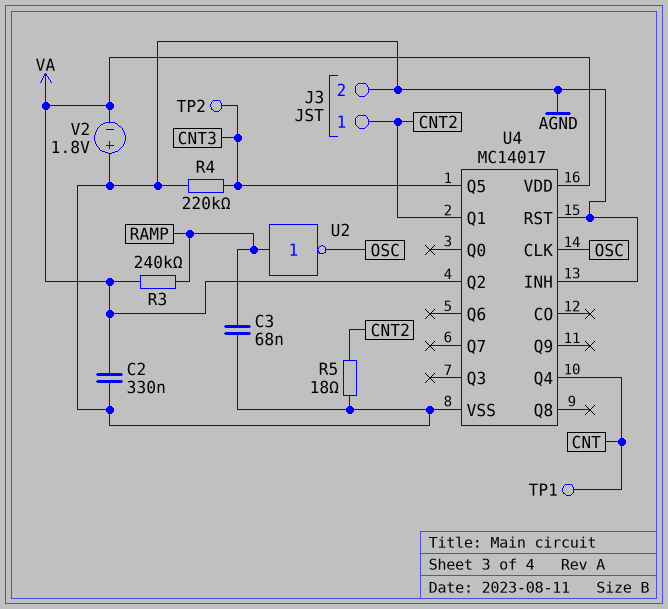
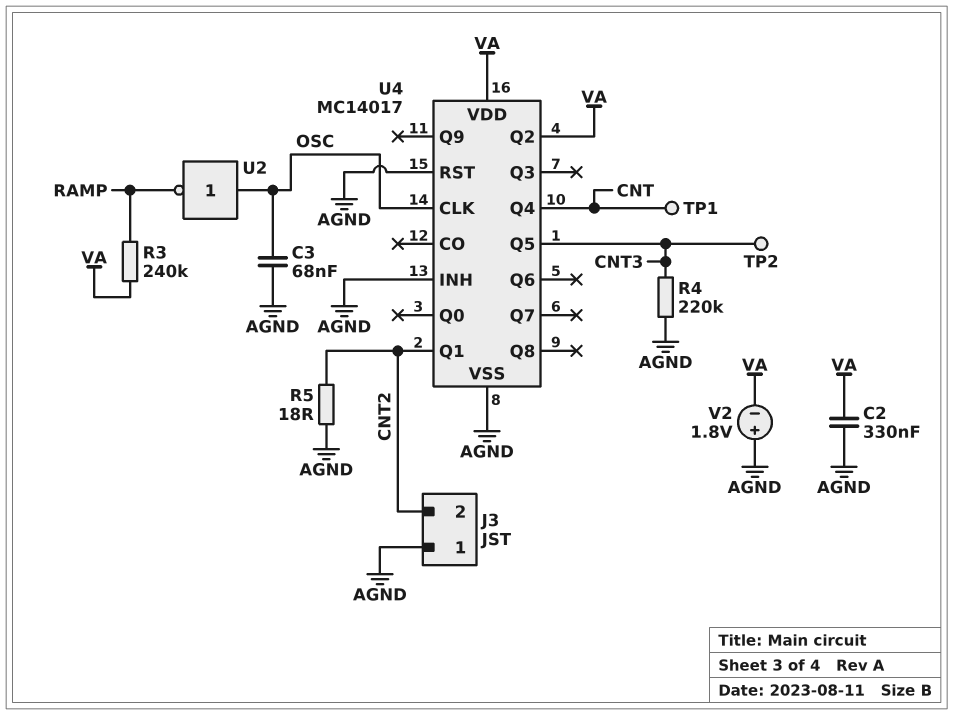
C3: 68nF (AGND, RAMP) -> 68nF (AGND, OSC)
J3 pin 1: CNT2 -> AGND
J3 pin 2: AGND -> CNT2
U2: NOT (in RAMP, out OSC) -> NOT (in OSC, out RAMP)

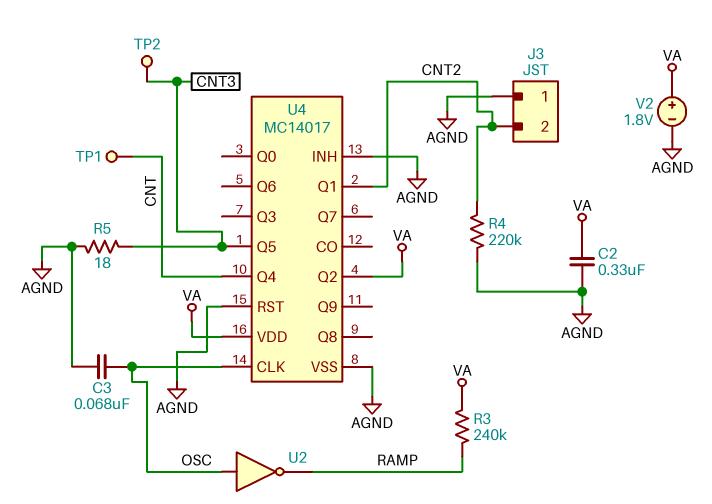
R4: 220k (AGND, CNT3) -> 220k (AGND, CNT2)
R5: 18 (AGND, CNT2) -> 18 (AGND, CNT3)
V2: 1.8V (plus AGND, minus VA) -> 1.8V (plus VA, minus AGND)

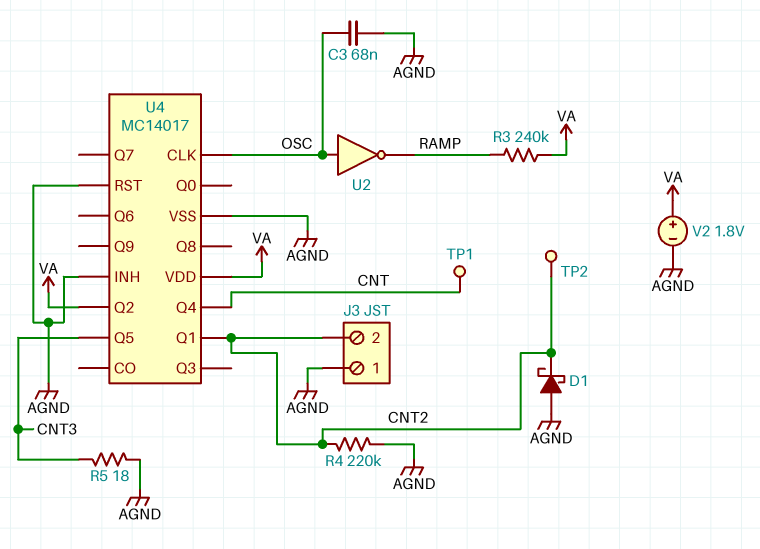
C2: 330nF (AGND, VA) -> none
D1: none -> schottky (A AGND, K CNT2)
TP2: test point (CNT3) -> test point (CNT2)

